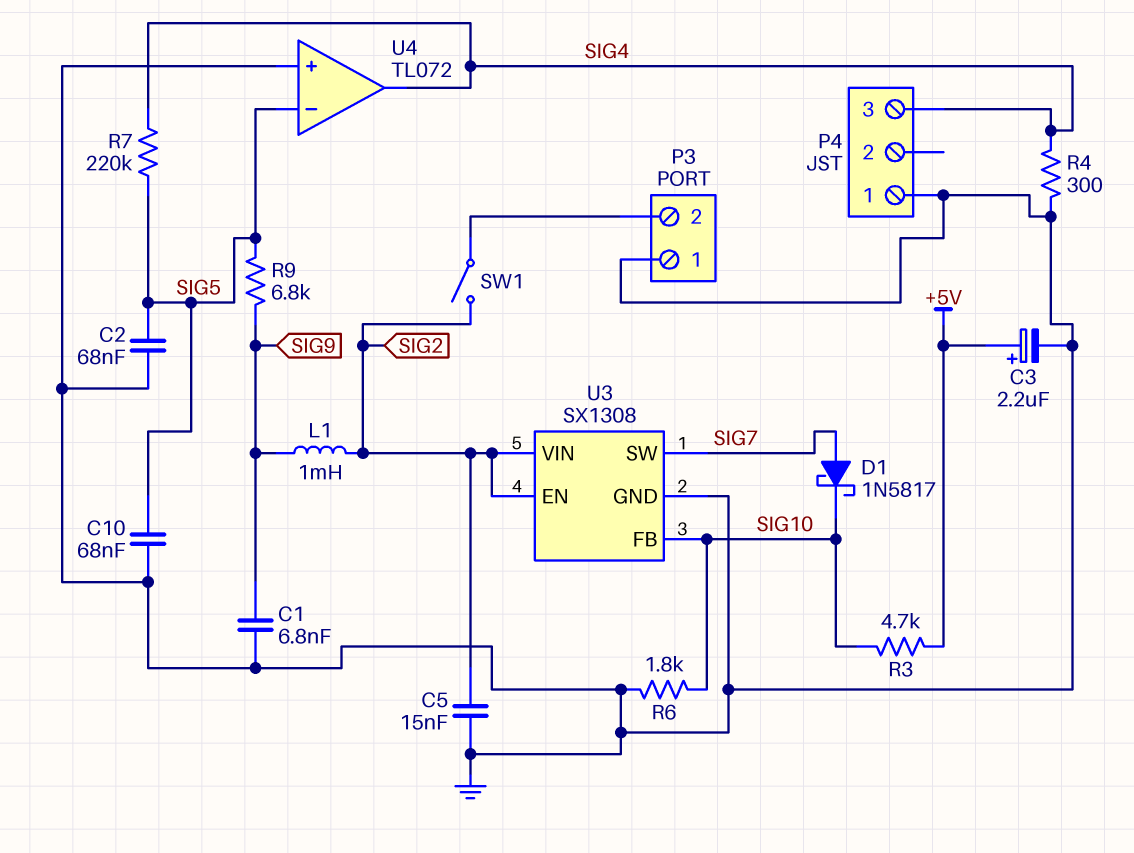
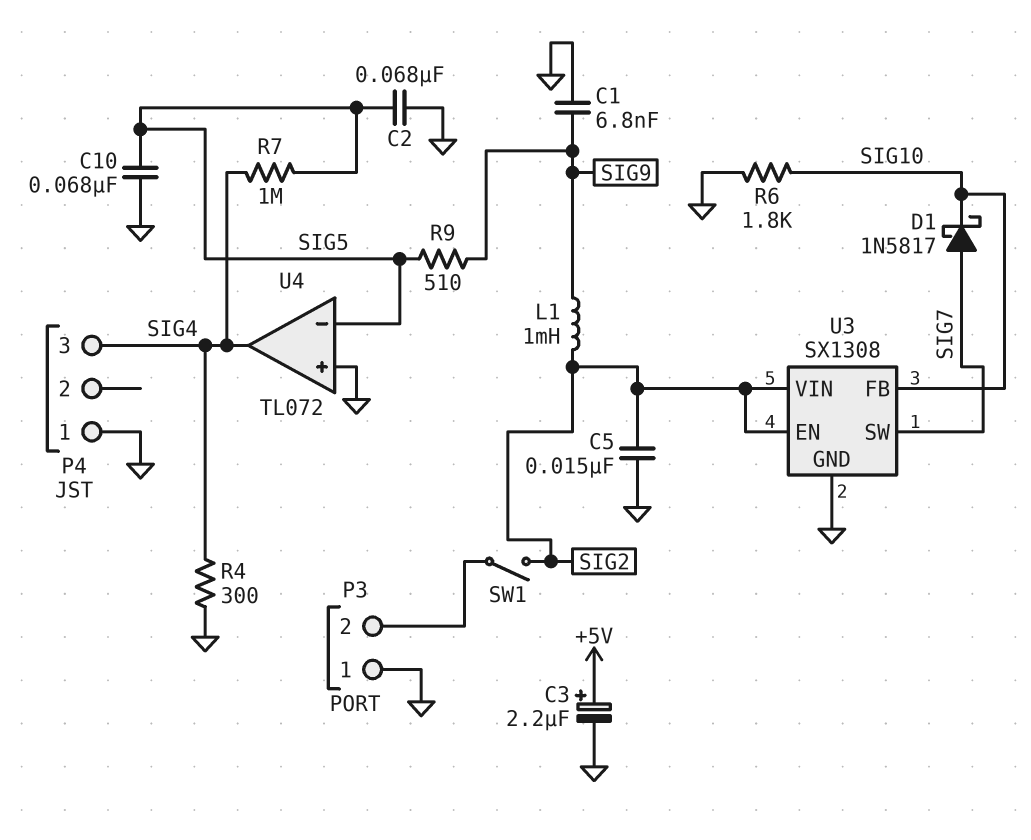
R3: 4.7k (+5V, SIG10) -> none
R7: 220k (SIG4, SIG5) -> 1M (SIG4, SIG5)
R9: 6.8k (SIG5, SIG9) -> 510 (SIG5, SIG9)

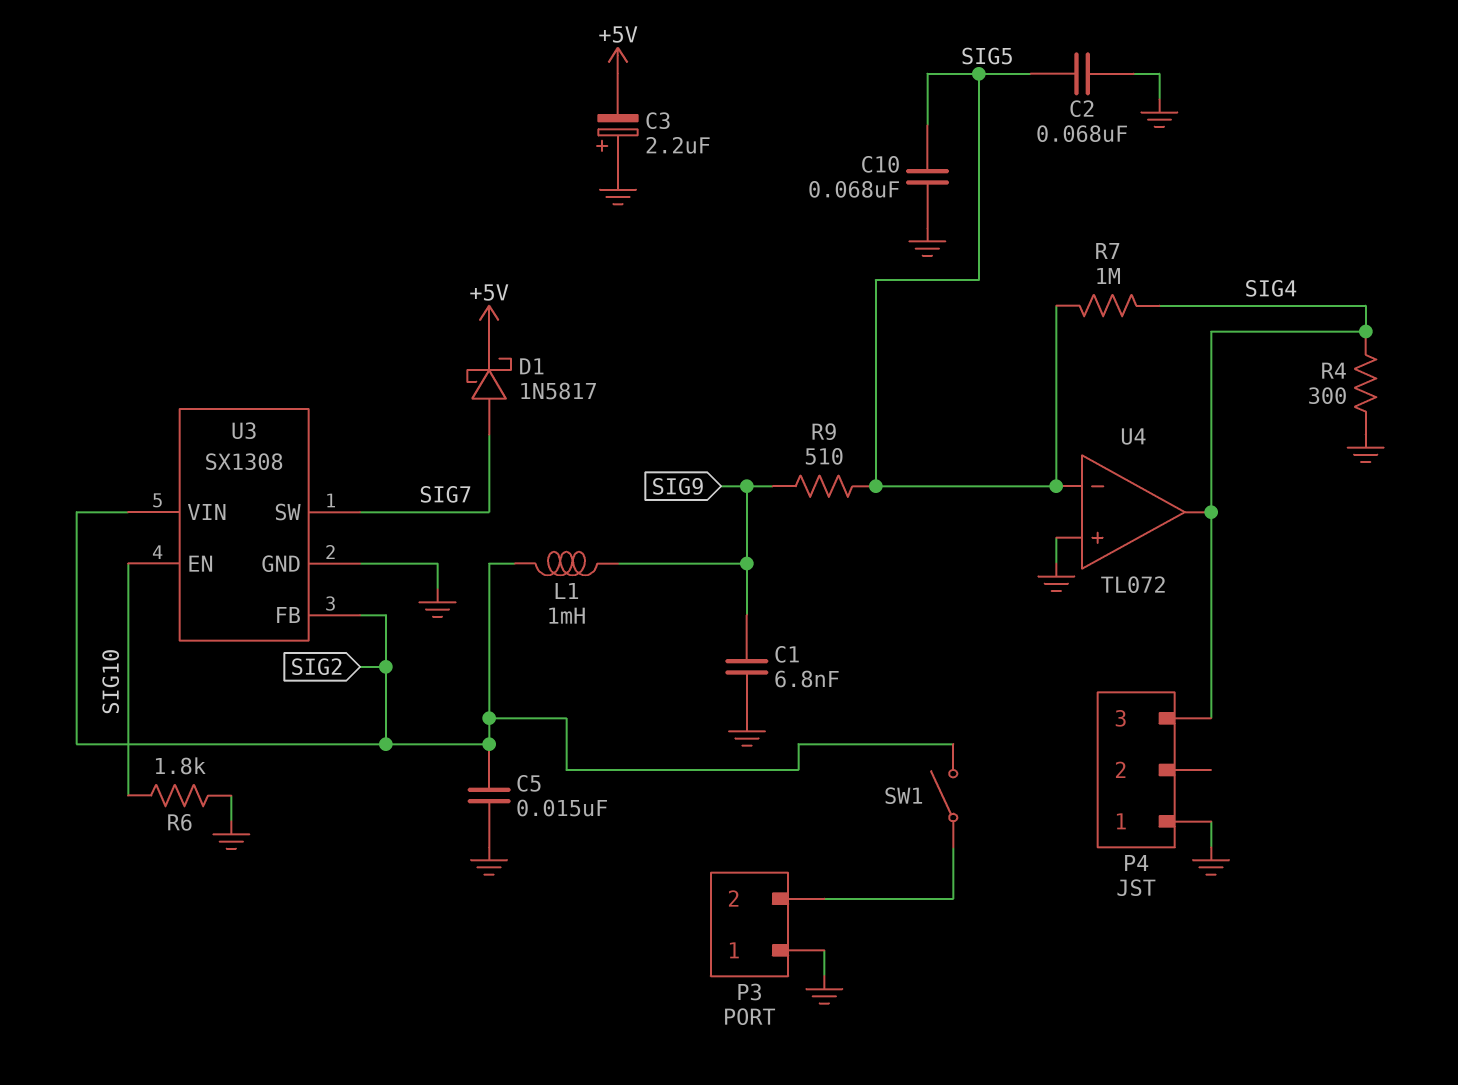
C3: 2.2uF (plus +5V, minus GND) -> 2.2uF (plus GND, minus +5V)
D1: schottky 1N5817 (A SIG7, K SIG10) -> schottky 1N5817 (A SIG7, K +5V)
U3 pin EN: SIG2 -> SIG10
U3 pin FB: SIG10 -> SIG2

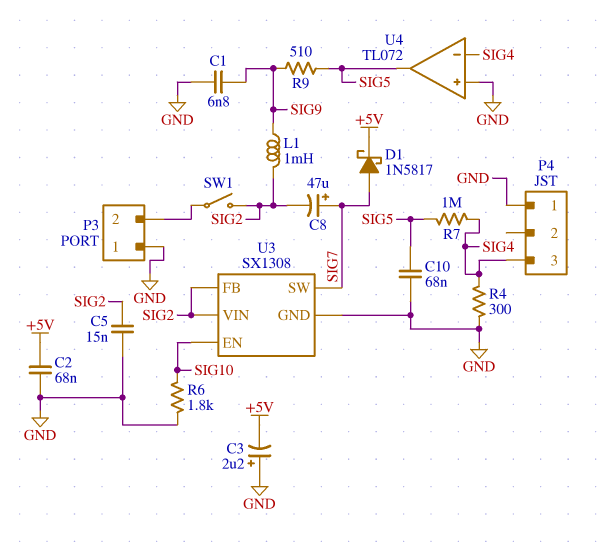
C2: 68nF (GND, SIG5) -> 68nF (+5V, GND)
C8: none -> 47uF (plus SIG7, minus SIG2)
U4 pin in-: SIG5 -> SIG4
U4 pin out: SIG4 -> SIG5

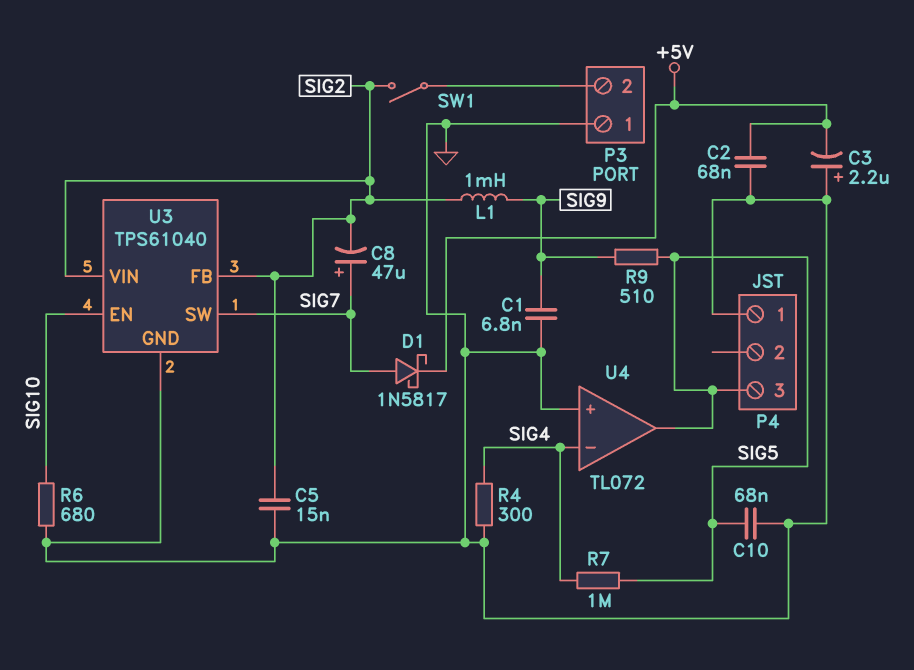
P4 pin 3: SIG4 -> SIG5
R6: 1.8k (GND, SIG10) -> 680 (GND, SIG10)
U3: SX1308 -> TPS61040

